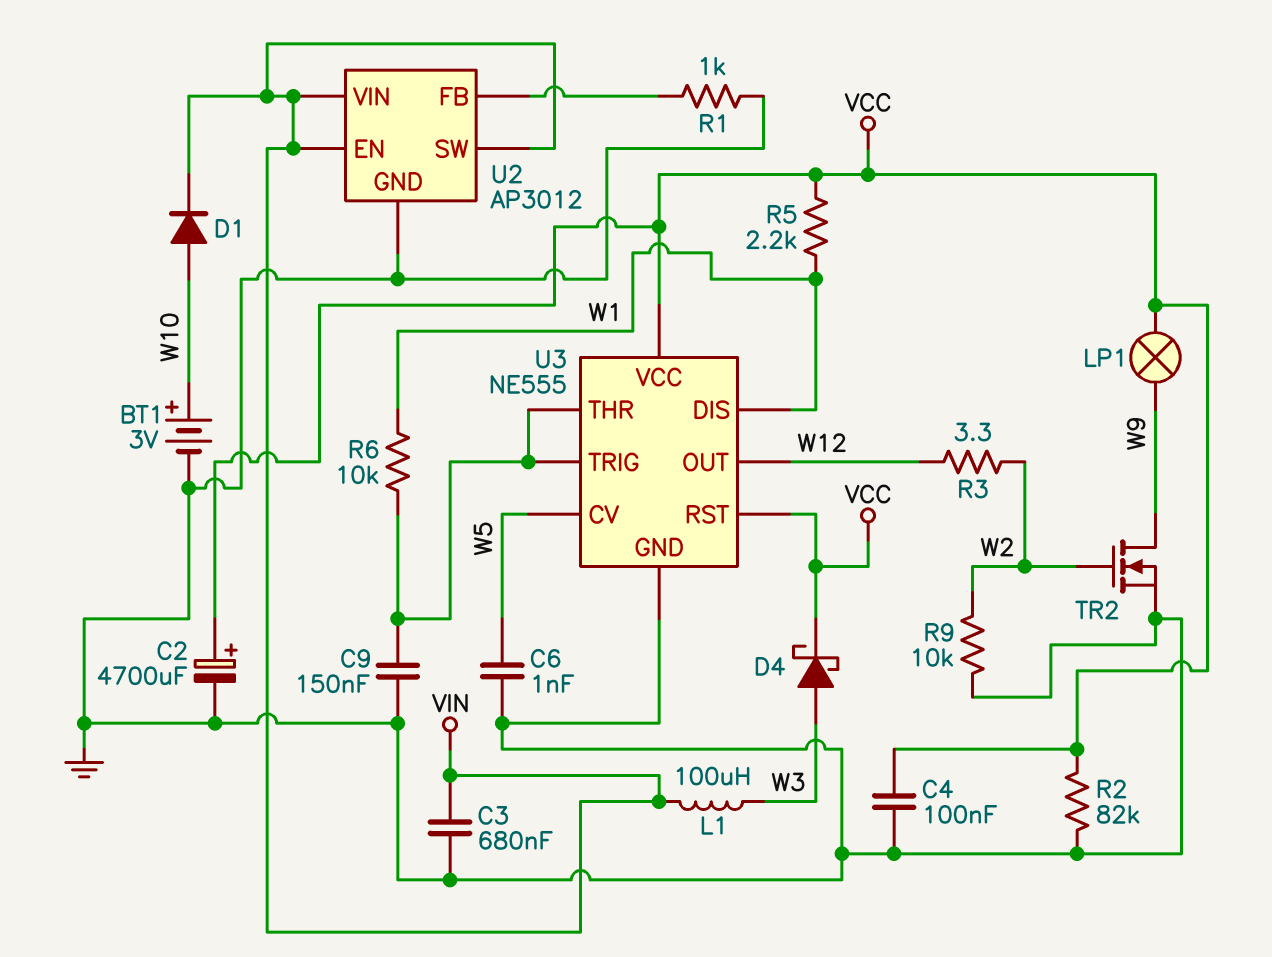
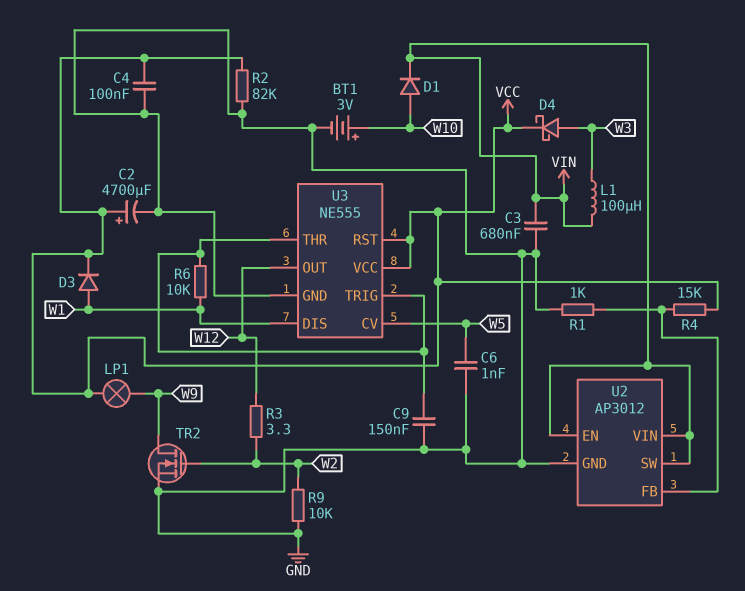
D3: none -> diode (A W1, K VCC)
R4: none -> 15k (U2/FB, VCC)
R5: 2.2k (VCC, W1) -> none

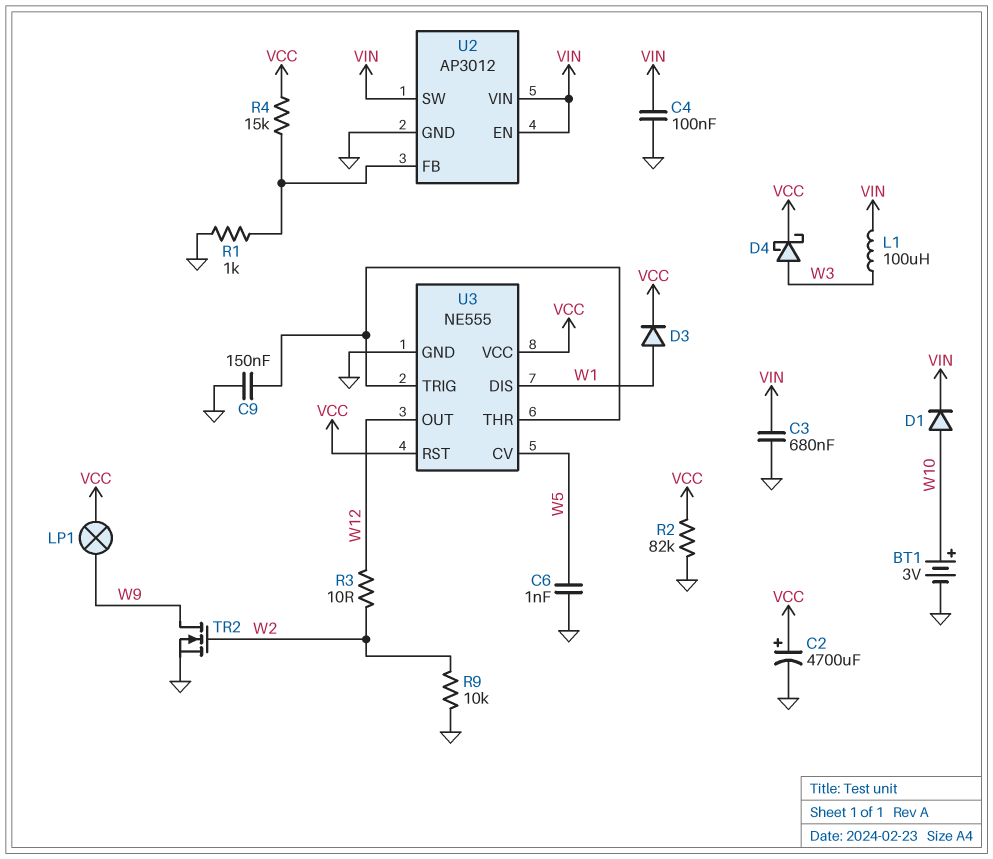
C4: 100nF (GND, VCC) -> 100nF (GND, VIN)
R3: 3.3 (W2, W12) -> 10 (W2, W12)
R6: 10k (U3/THR, W1) -> none

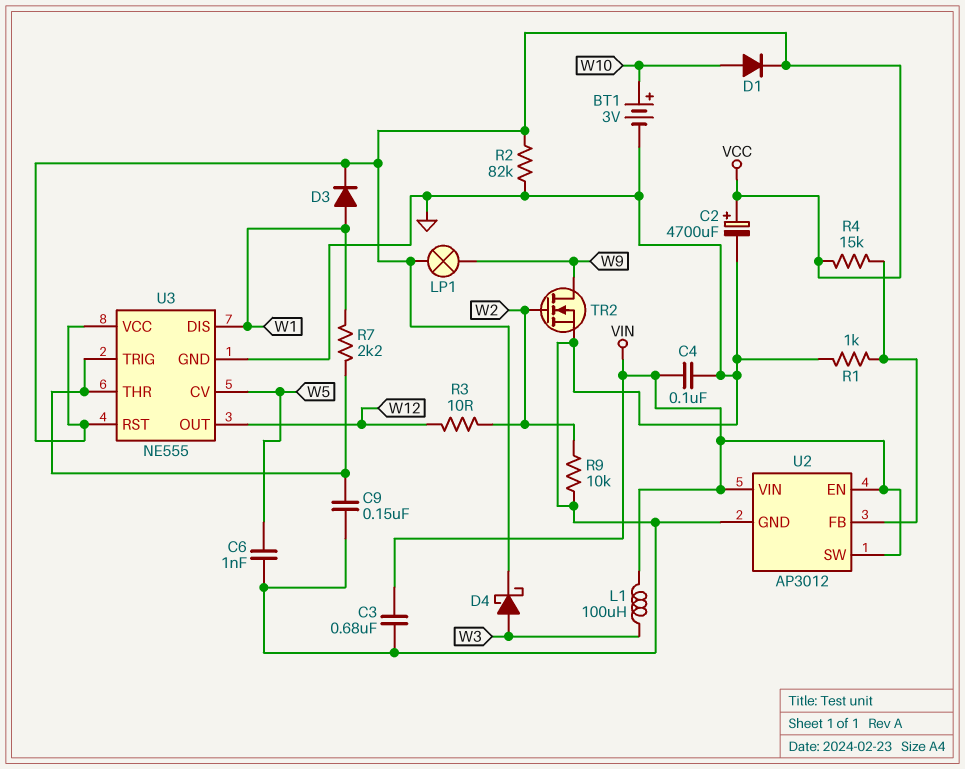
D1: diode (A W10, K VIN) -> diode (A W10, K VCC)
R7: none -> 2.2k (U3/THR, W1)

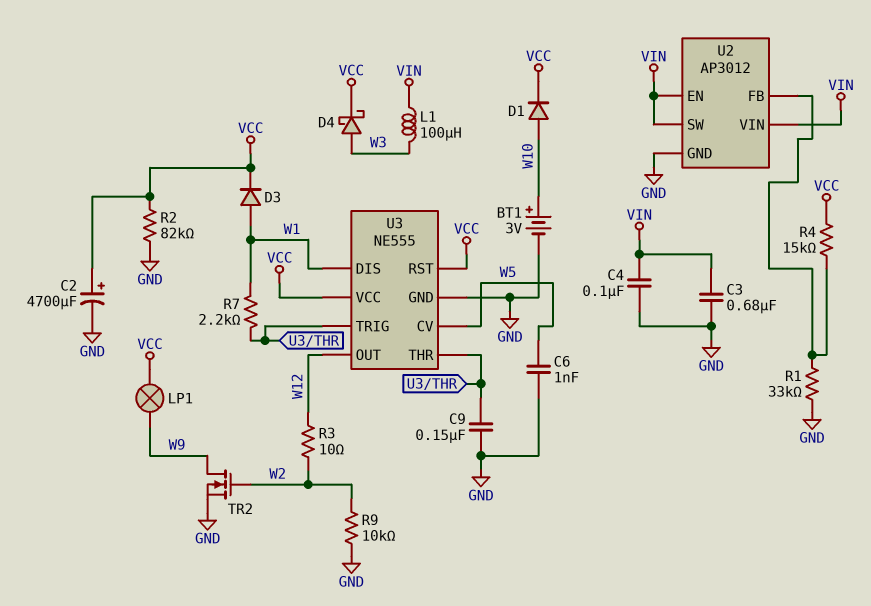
R1: 1k (GND, U2/FB) -> 33k (GND, U2/FB)

